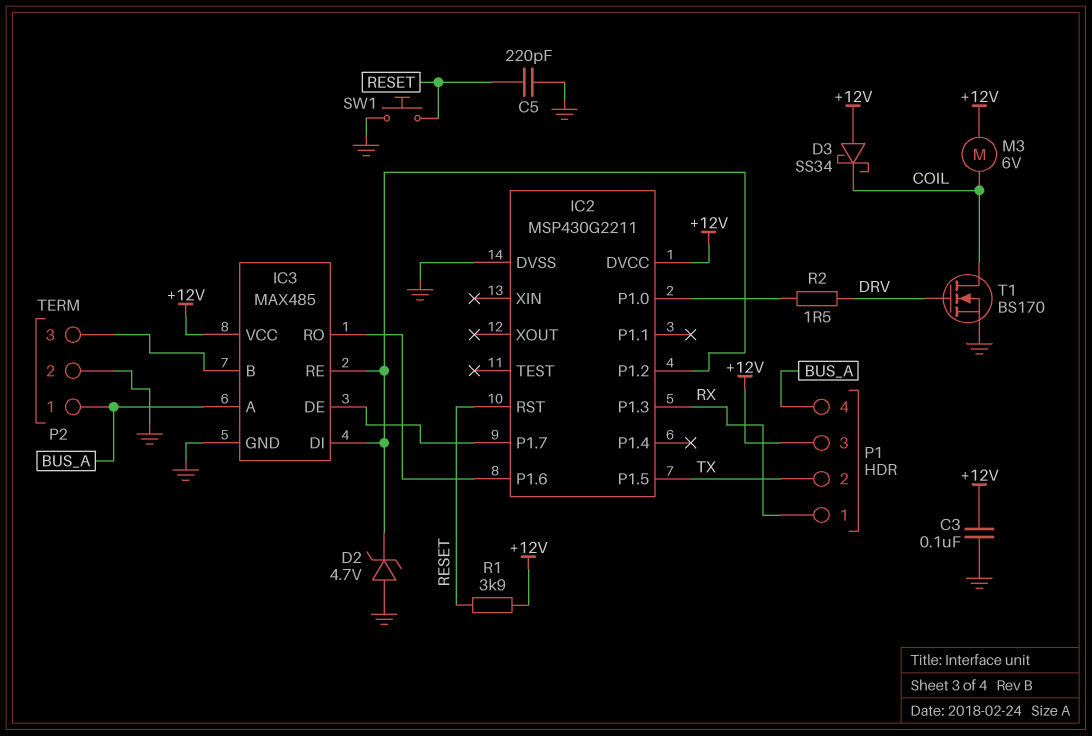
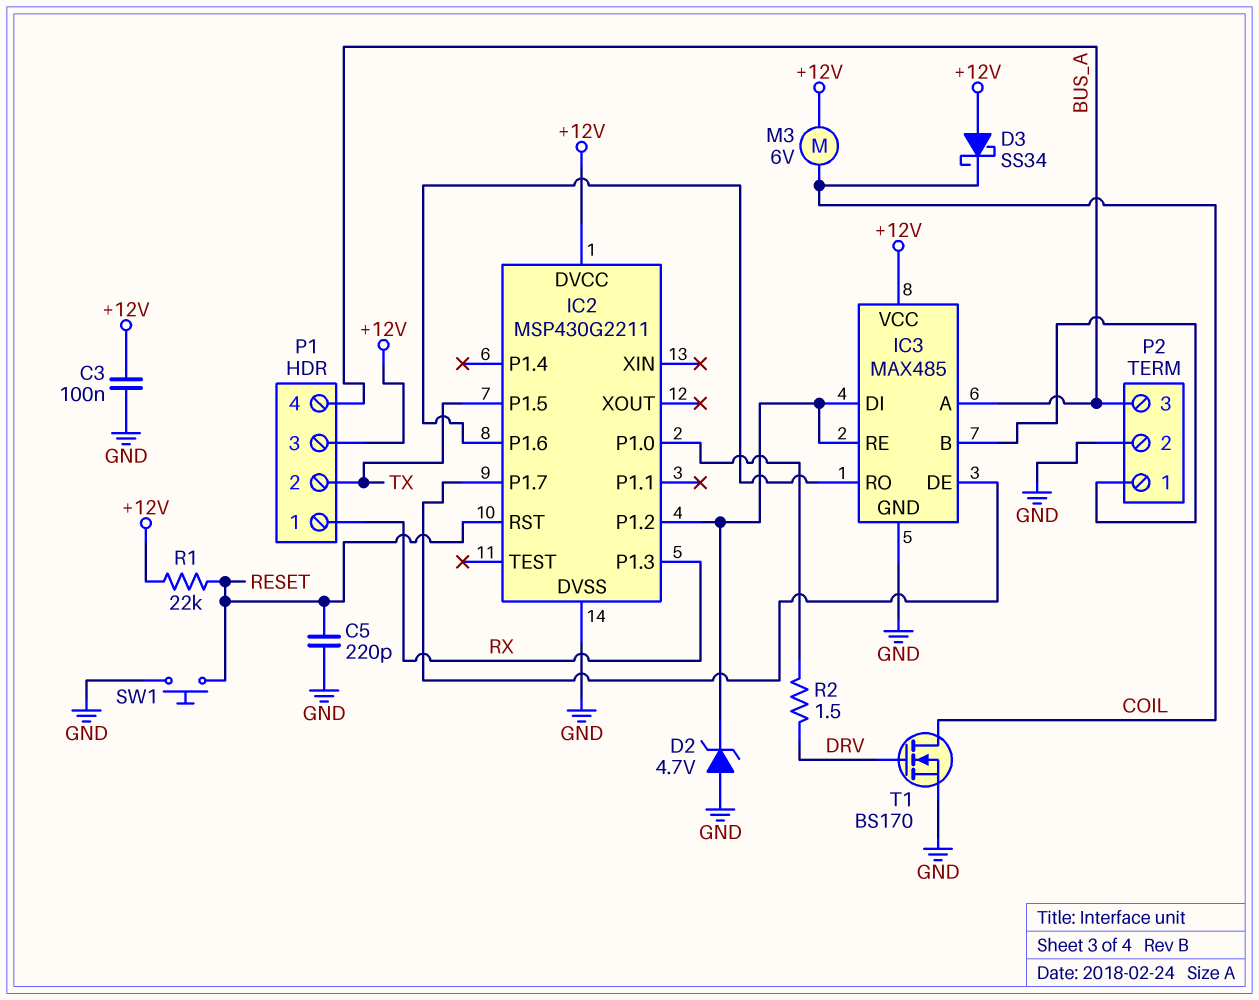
P2 pin 1: BUS_A -> IC3/B
P2 pin 3: IC3/B -> BUS_A
R1: 3.9k (+12V, RESET) -> 22k (+12V, RESET)

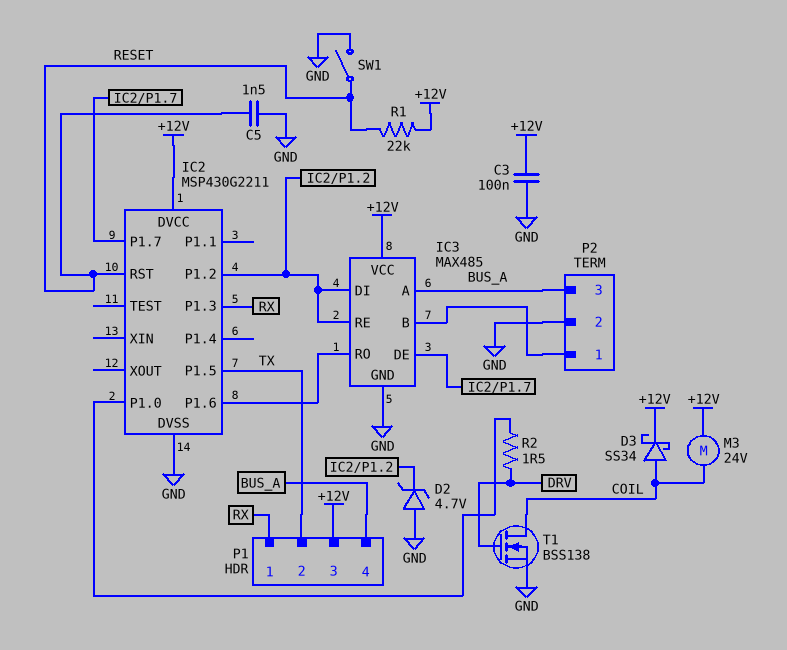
C5: 220pF (GND, RESET) -> 1.5nF (GND, RESET)
D3: schottky SS34 (A +12V, K COIL) -> schottky SS34 (A COIL, K +12V)
M3: motor 6V (+12V, COIL) -> motor 24V (+12V, COIL)
SW1: button (GND, RESET) -> switch (GND, RESET)
T1: NMOS BS170 (G DRV, D COIL, S GND) -> NMOS BSS138 (G DRV, D COIL, S GND)

